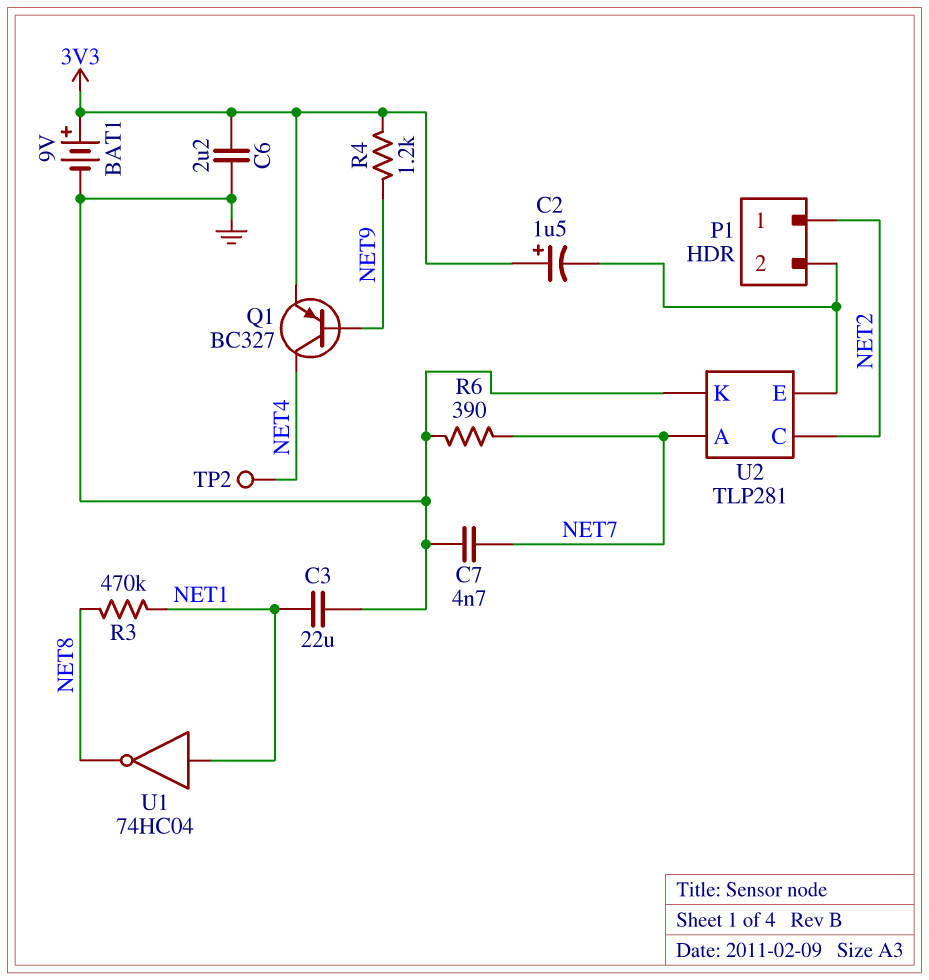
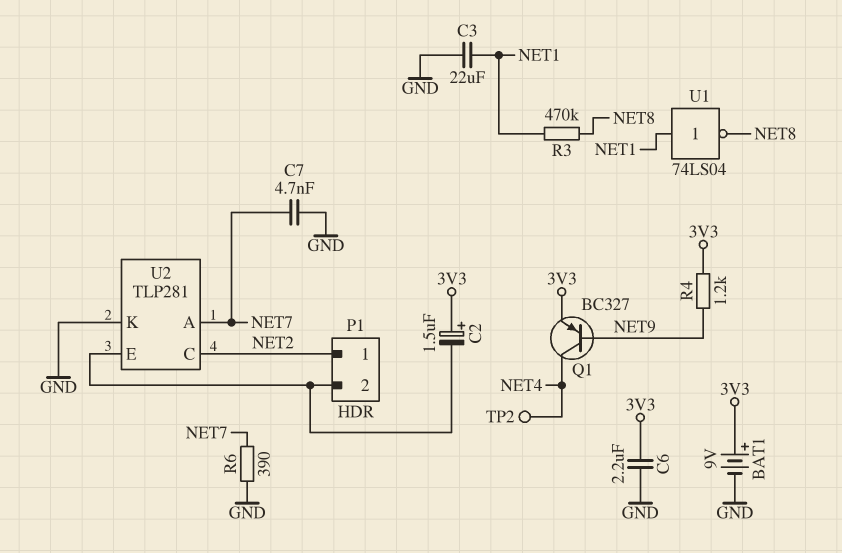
U1: NOT 74HC04 (in NET1, out NET8) -> NOT 74LS04 (in NET1, out NET8)

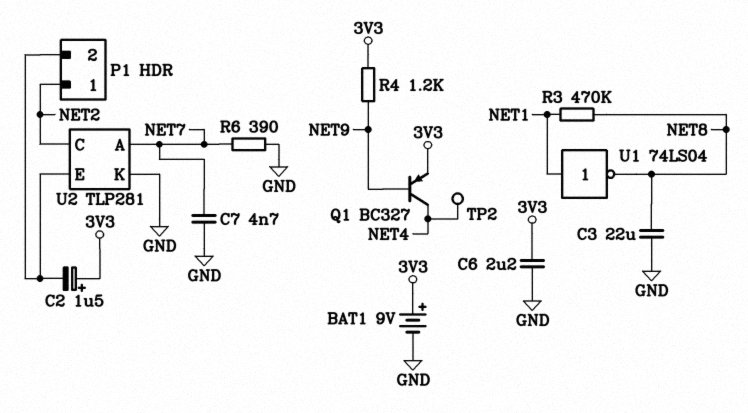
C3: 22uF (GND, NET1) -> 22uF (GND, NET8)

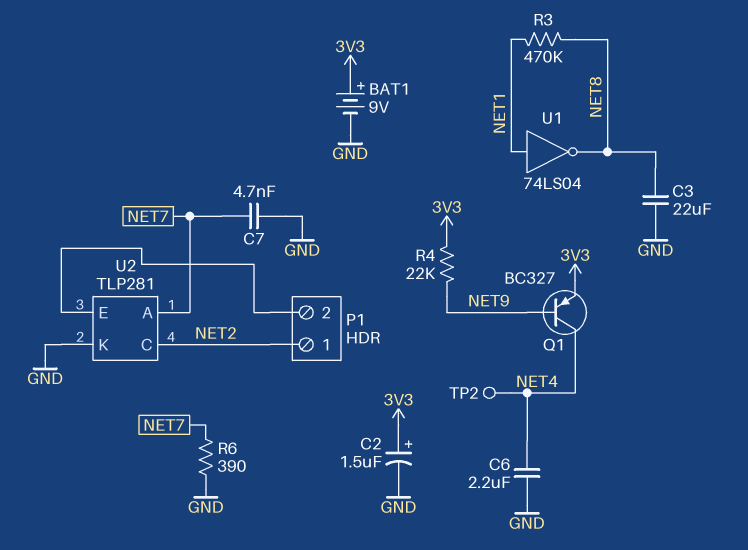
C2: 1.5uF (plus 3V3, minus P1/2) -> 1.5uF (plus 3V3, minus GND)
C6: 2.2uF (3V3, GND) -> 2.2uF (GND, NET4)
R4: 1.2k (3V3, NET9) -> 22k (3V3, NET9)

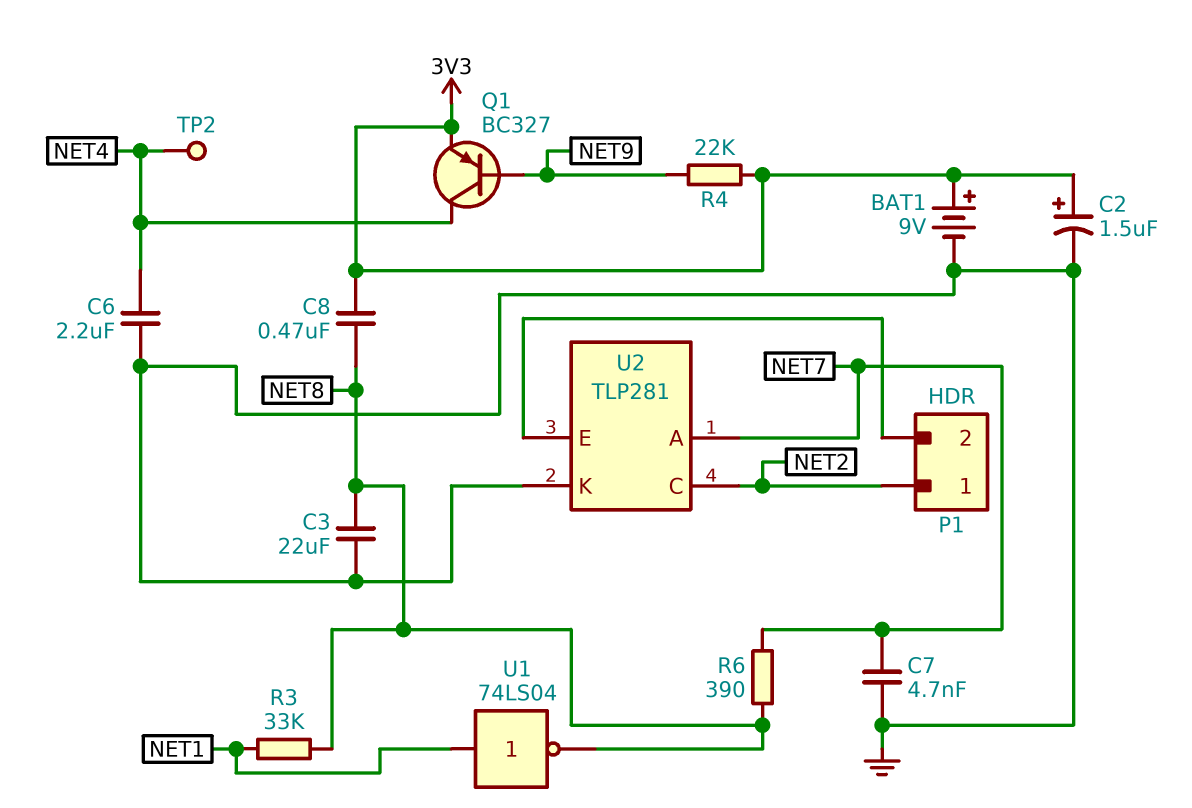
C8: none -> 470nF (3V3, NET8)
R3: 470k (NET1, NET8) -> 33k (NET1, NET8)
R6: 390 (GND, NET7) -> 390 (NET7, NET8)

